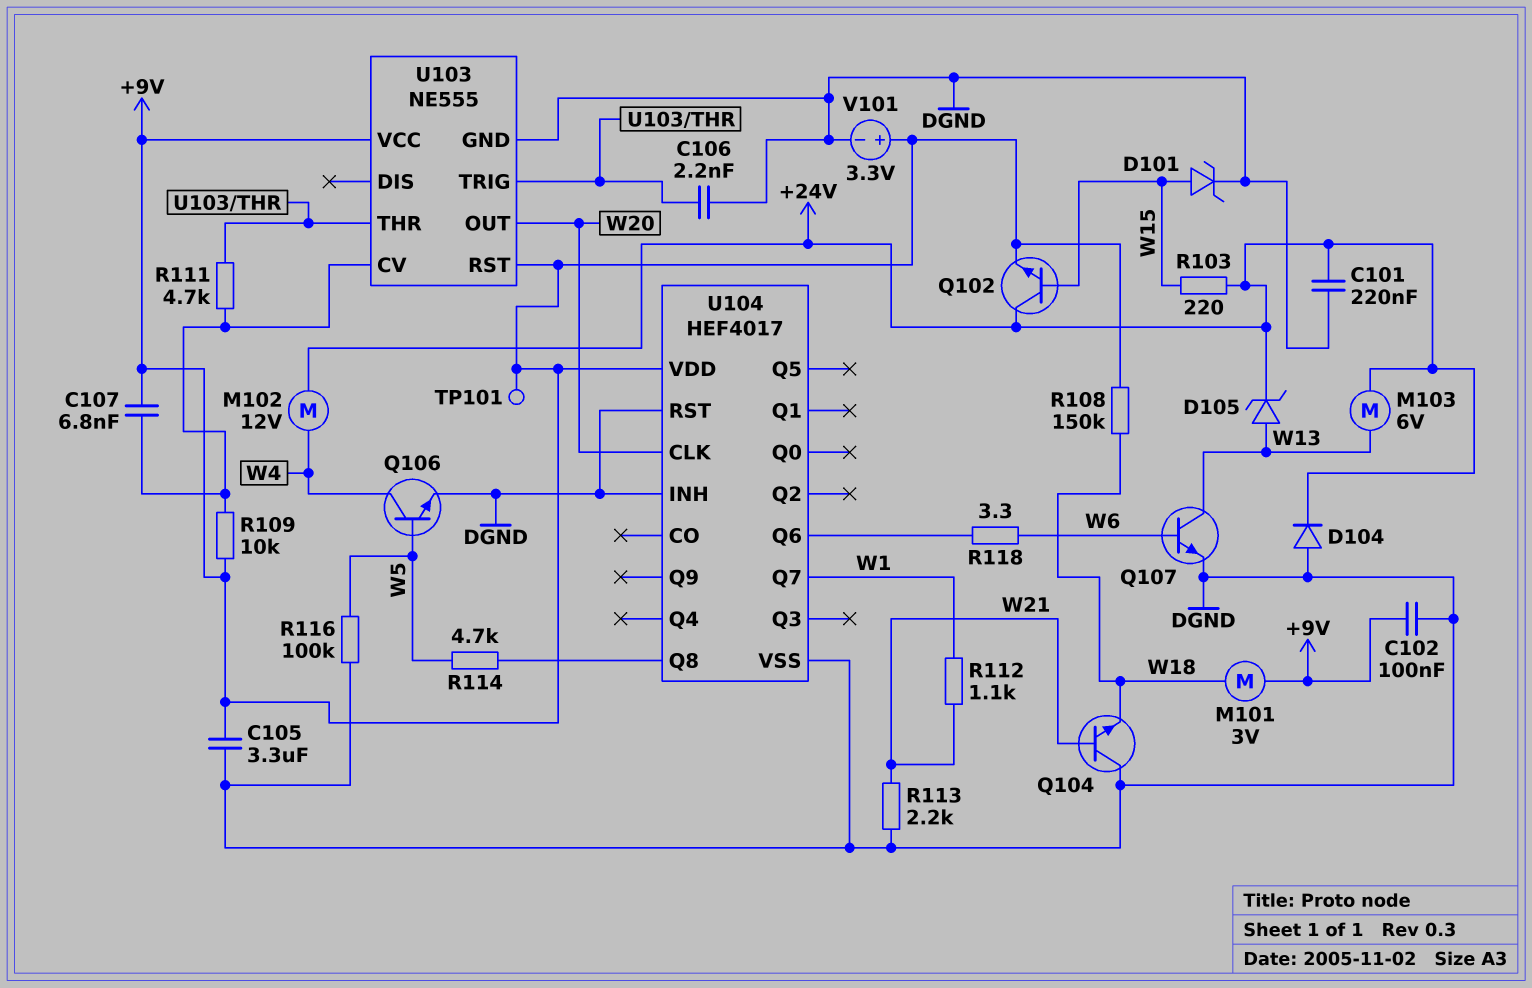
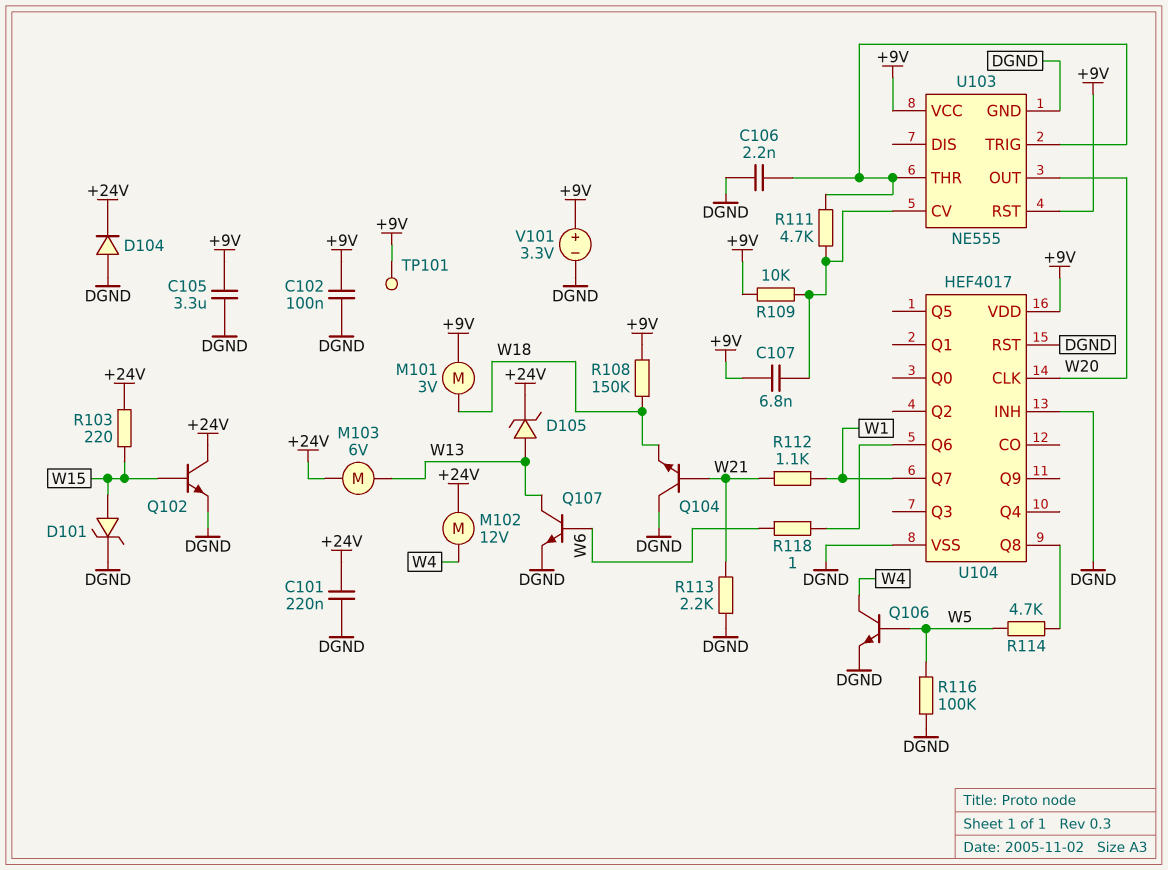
Q102: NPN (B W15, C +24V, E +9V) -> NPN (B W15, C +24V, E DGND)
R118: 3.3 (U104/Q6, W6) -> 1 (U104/Q6, W6)

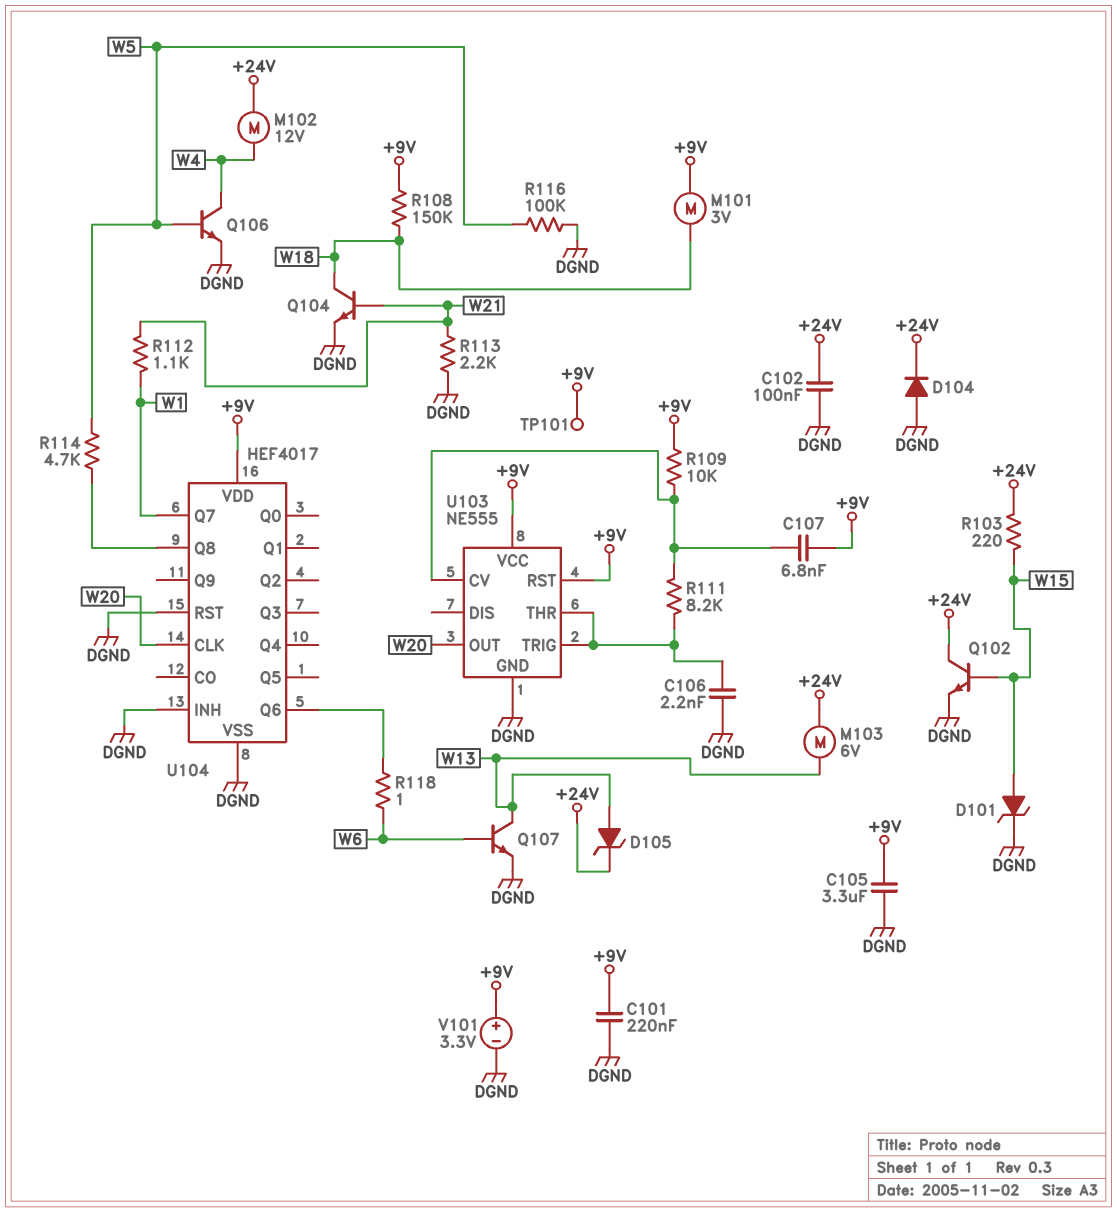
C101: 220nF (+24V, DGND) -> 220nF (+9V, DGND)
C102: 100nF (+9V, DGND) -> 100nF (+24V, DGND)
Q104: NPN (B W21, C DGND, E W18) -> NPN (B W21, C W18, E DGND)
R111: 4.7k (U103/CV, U103/THR) -> 8.2k (U103/CV, U103/THR)

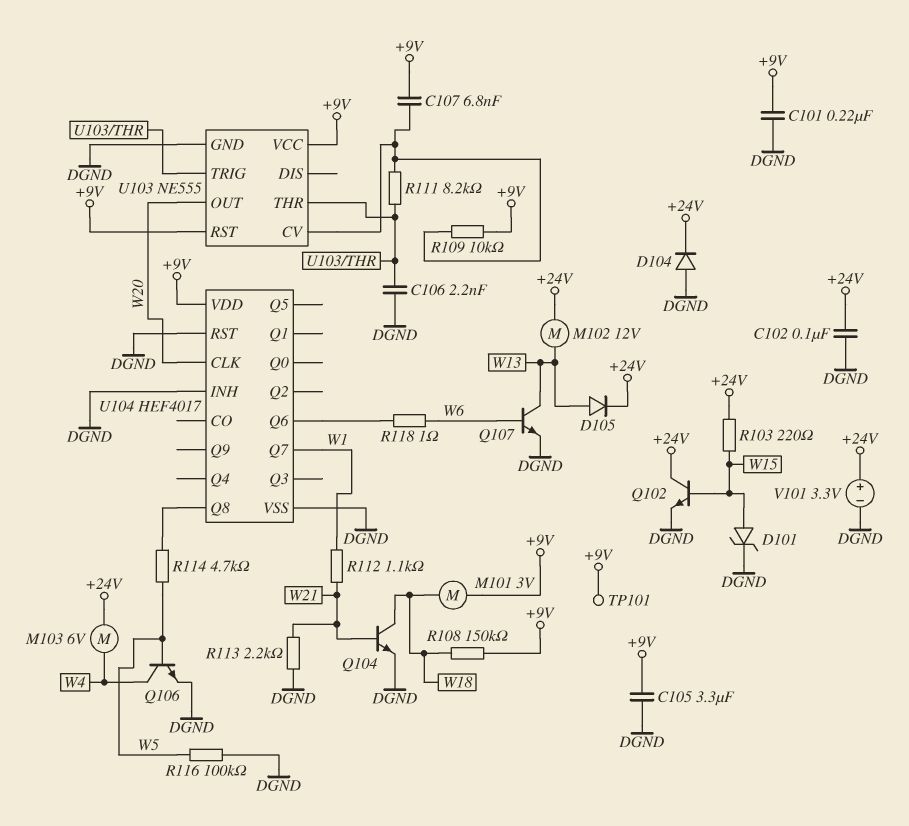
D105: zener (A W13, K +24V) -> diode (A W13, K +24V)
M102: motor 12V (+24V, W4) -> motor 12V (+24V, W13)
M103: motor 6V (+24V, W13) -> motor 6V (+24V, W4)
V101: 3.3V (plus +9V, minus DGND) -> 3.3V (plus +24V, minus DGND)

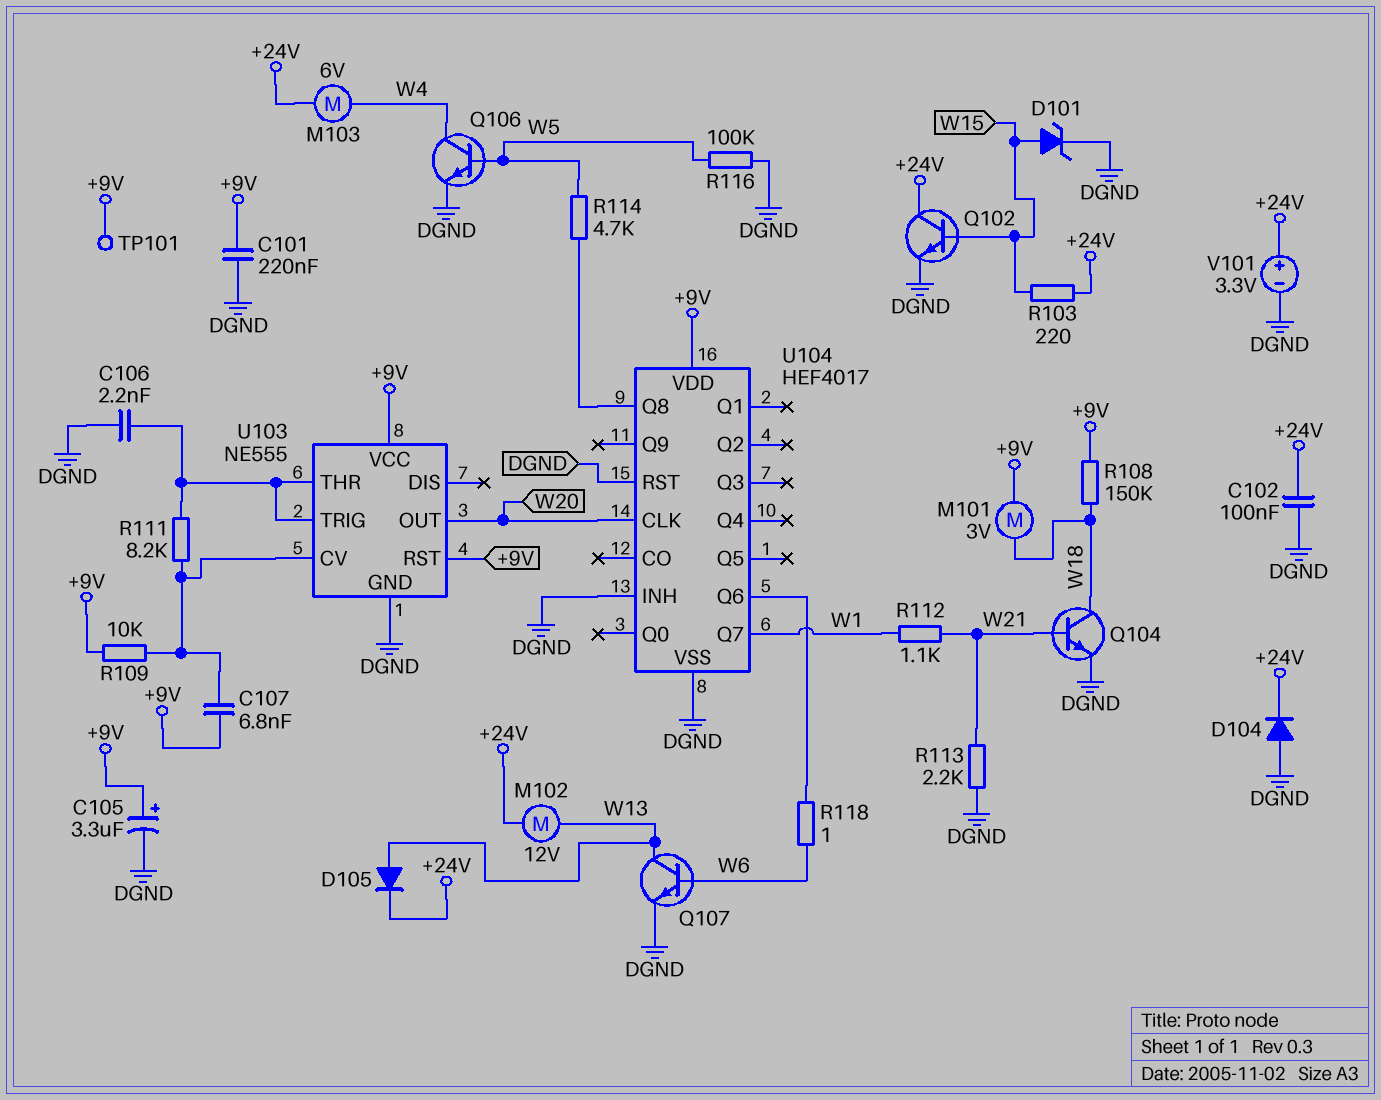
C105: 3.3uF (+9V, DGND) -> 3.3uF (plus +9V, minus DGND)

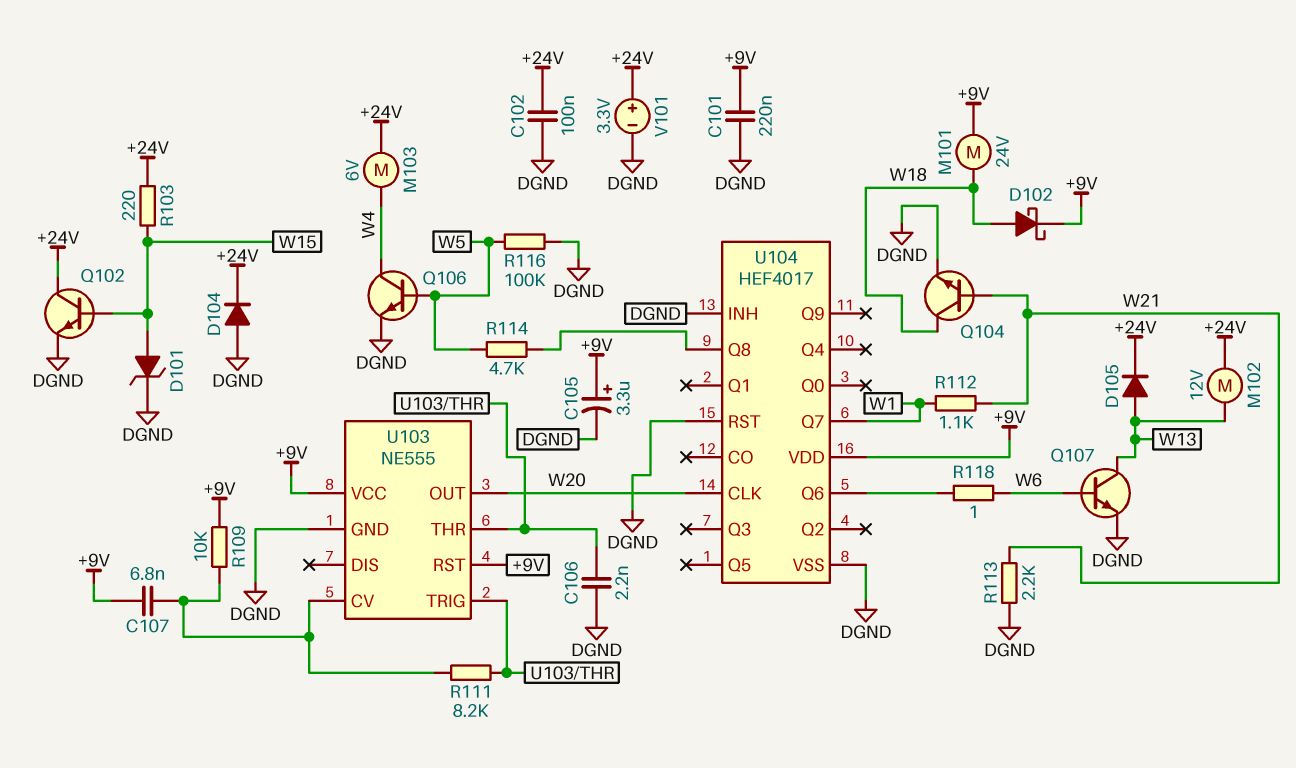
D102: none -> schottky (A W18, K +9V)
M101: motor 3V (+9V, W18) -> motor 24V (+9V, W18)
R108: 150k (+9V, W18) -> none
TP101: test point (+9V) -> none

